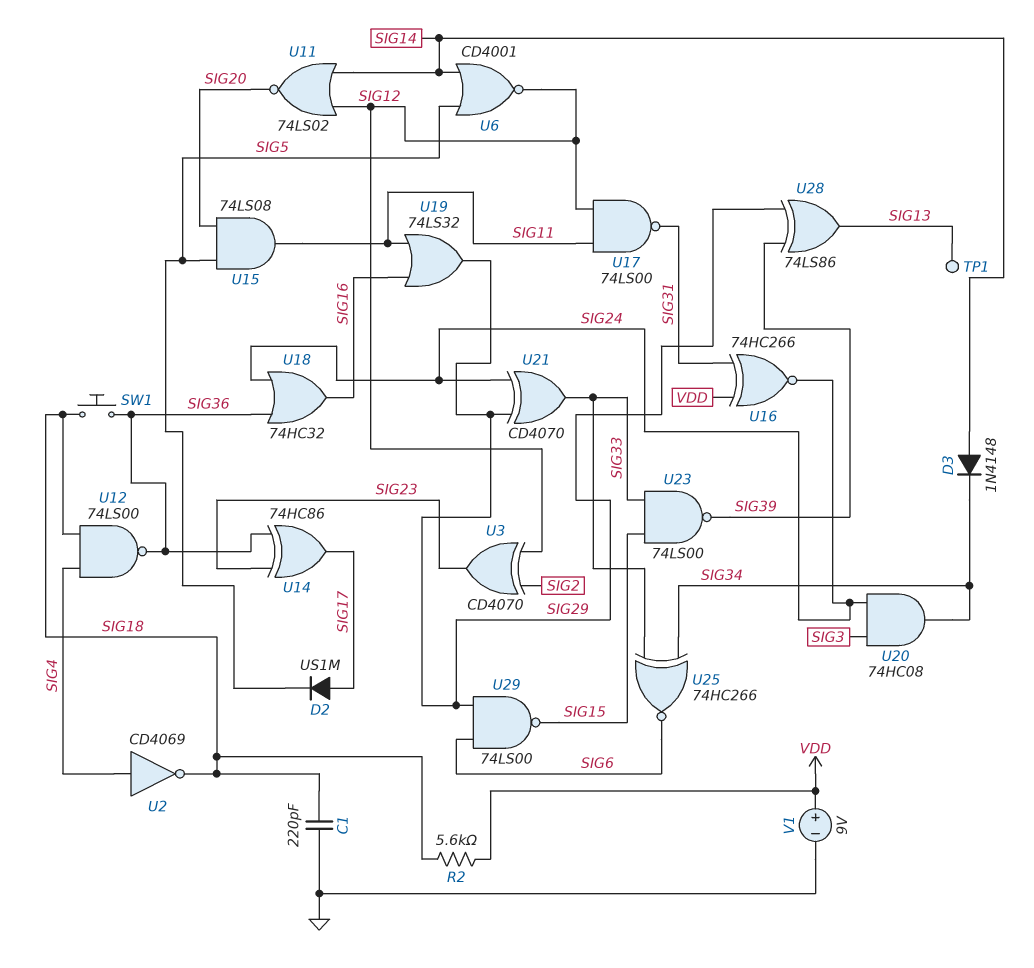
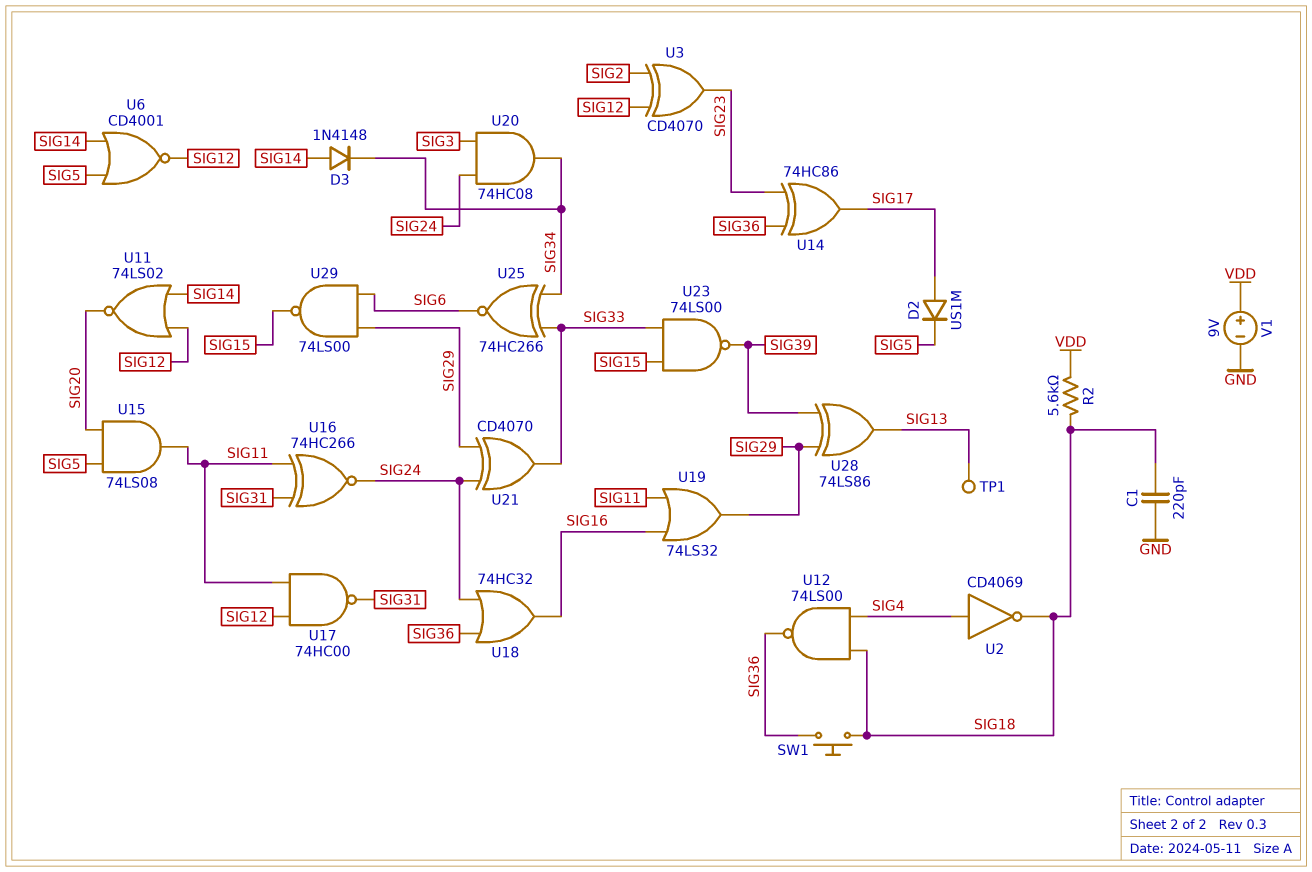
U16: XNOR 74HC266 (in SIG31, in VDD, out SIG24) -> XNOR 74HC266 (in SIG11, in SIG31, out SIG24)
U17: NAND 74LS00 (in SIG11, in SIG12, out SIG31) -> NAND 74HC00 (in SIG11, in SIG12, out SIG31)

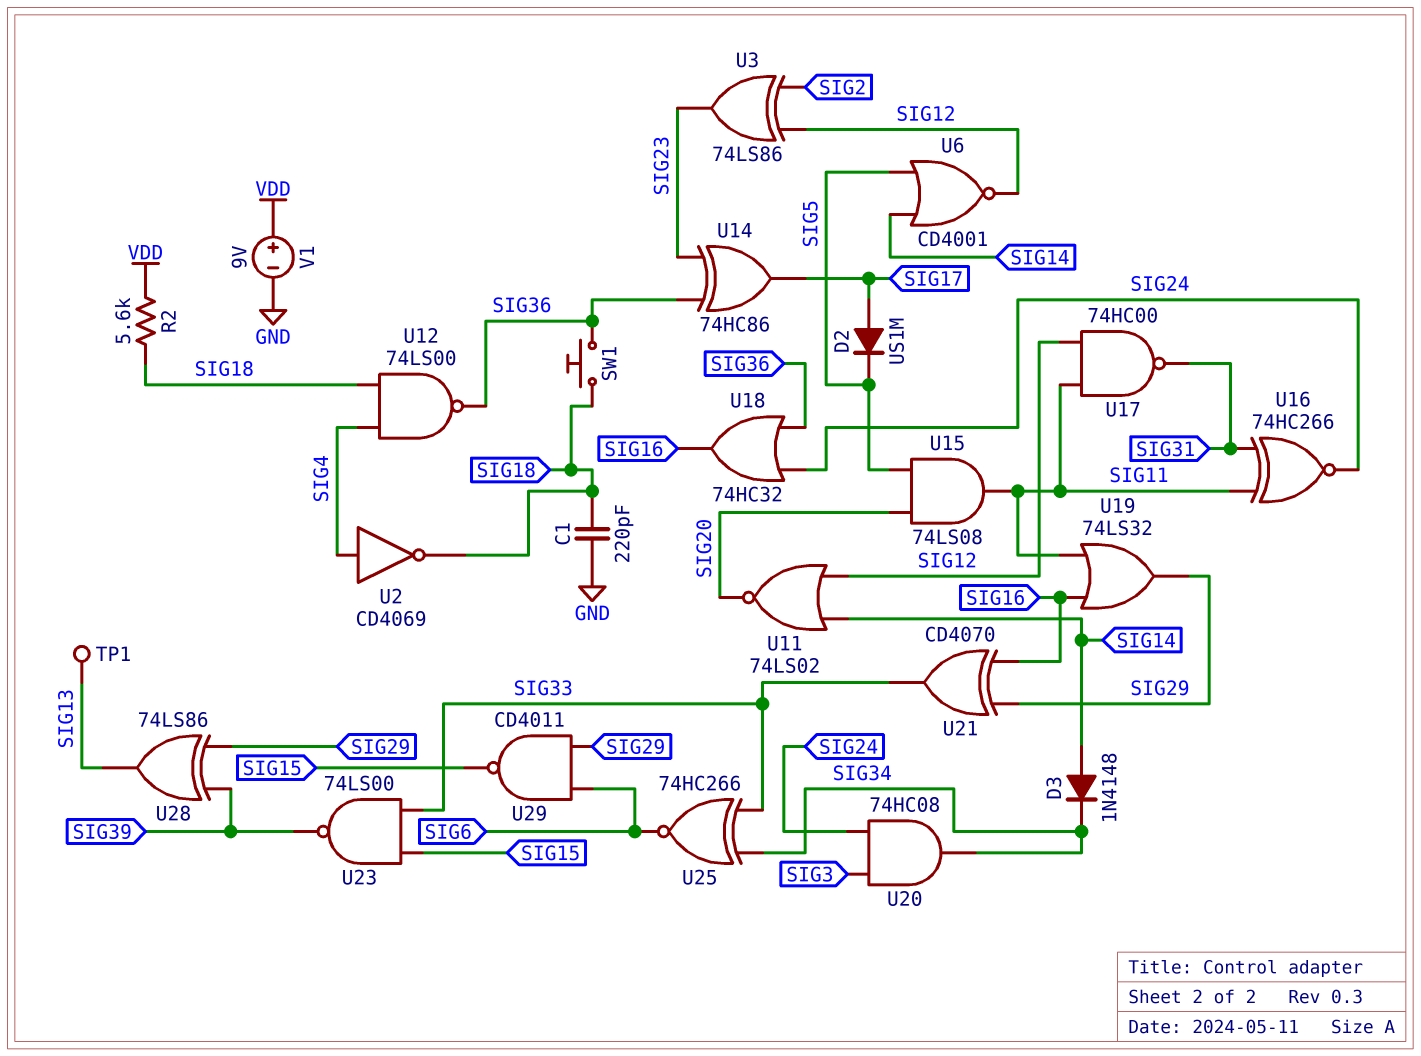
U3: XOR CD4070 (in SIG2, in SIG12, out SIG23) -> XOR 74LS86 (in SIG2, in SIG12, out SIG23)
U21: XOR CD4070 (in SIG24, in SIG29, out SIG33) -> XOR CD4070 (in SIG16, in SIG29, out SIG33)
U29: NAND 74LS00 (in SIG6, in SIG29, out SIG15) -> NAND CD4011 (in SIG6, in SIG29, out SIG15)

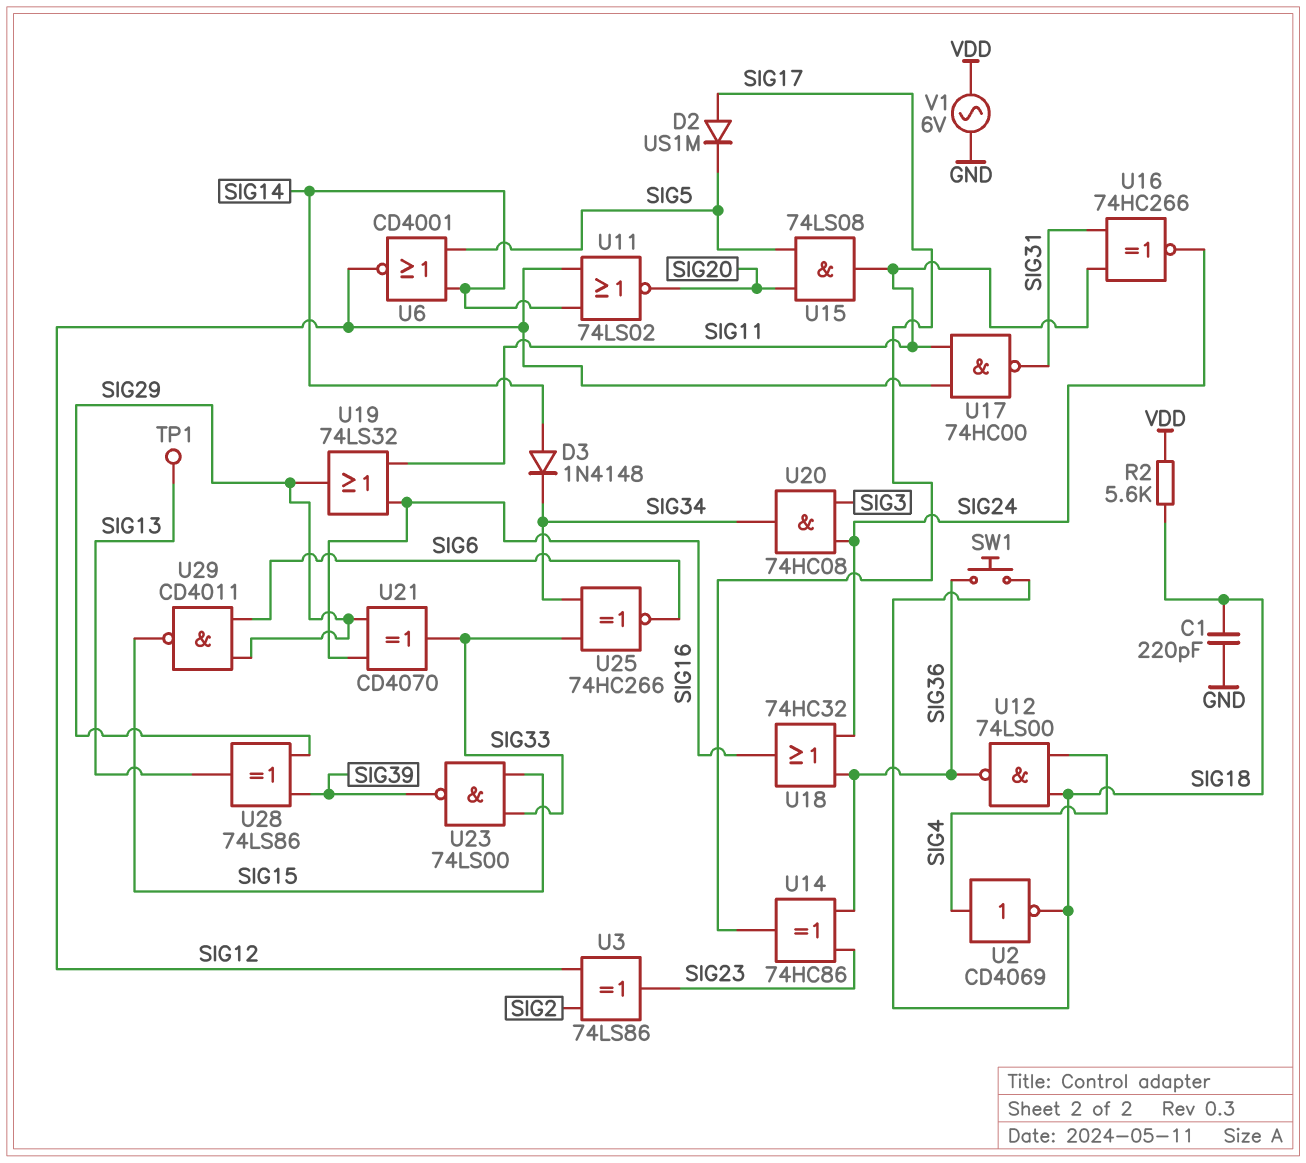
V1: 9V (plus VDD, minus GND) -> AC 6V (GND, VDD)

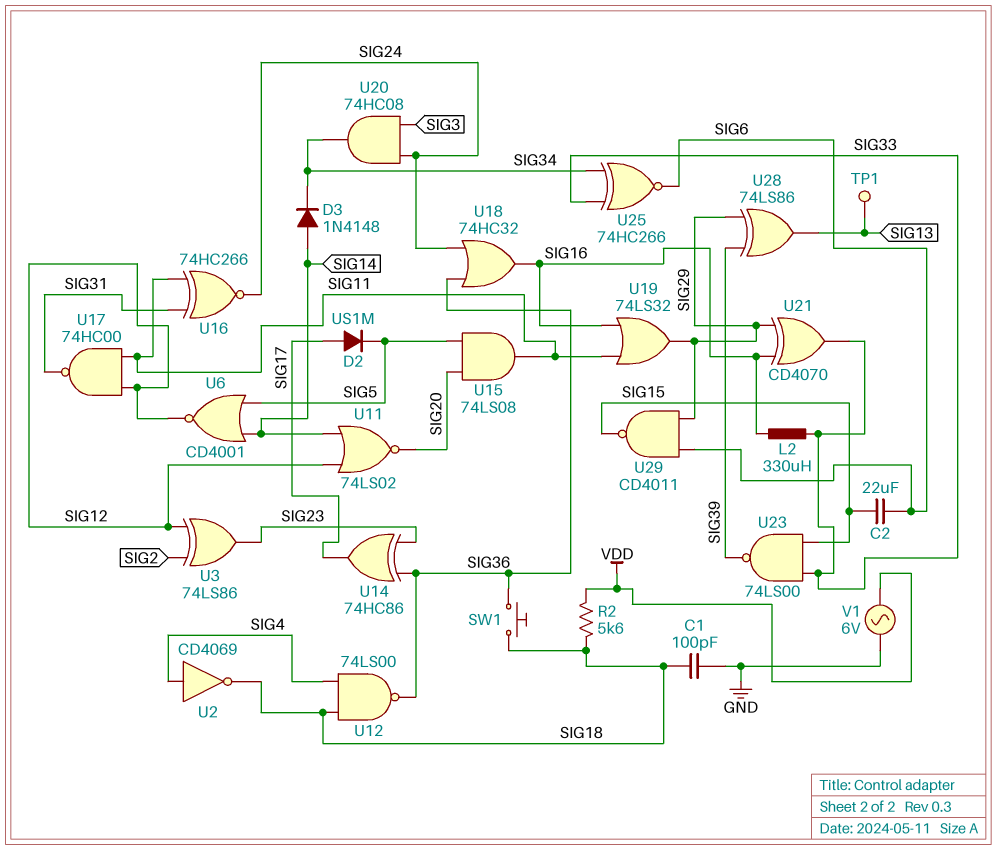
C1: 220pF (GND, SIG18) -> 100pF (GND, SIG18)
C2: none -> 22uF (SIG6, SIG15)
L2: none -> 330uH (SIG16, SIG33)

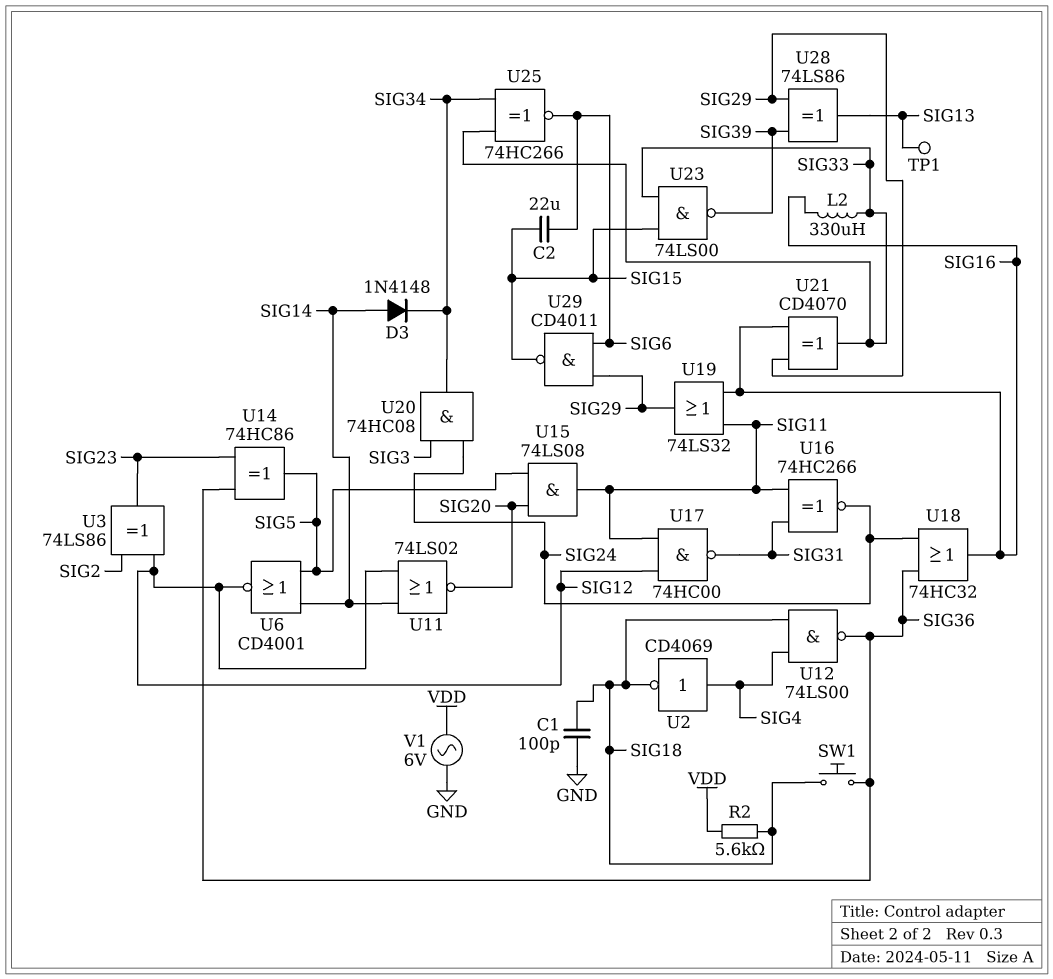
D2: diode US1M (A SIG17, K SIG5) -> none
U14: XOR 74HC86 (in SIG23, in SIG36, out SIG17) -> XOR 74HC86 (in SIG23, in SIG36, out SIG5)

